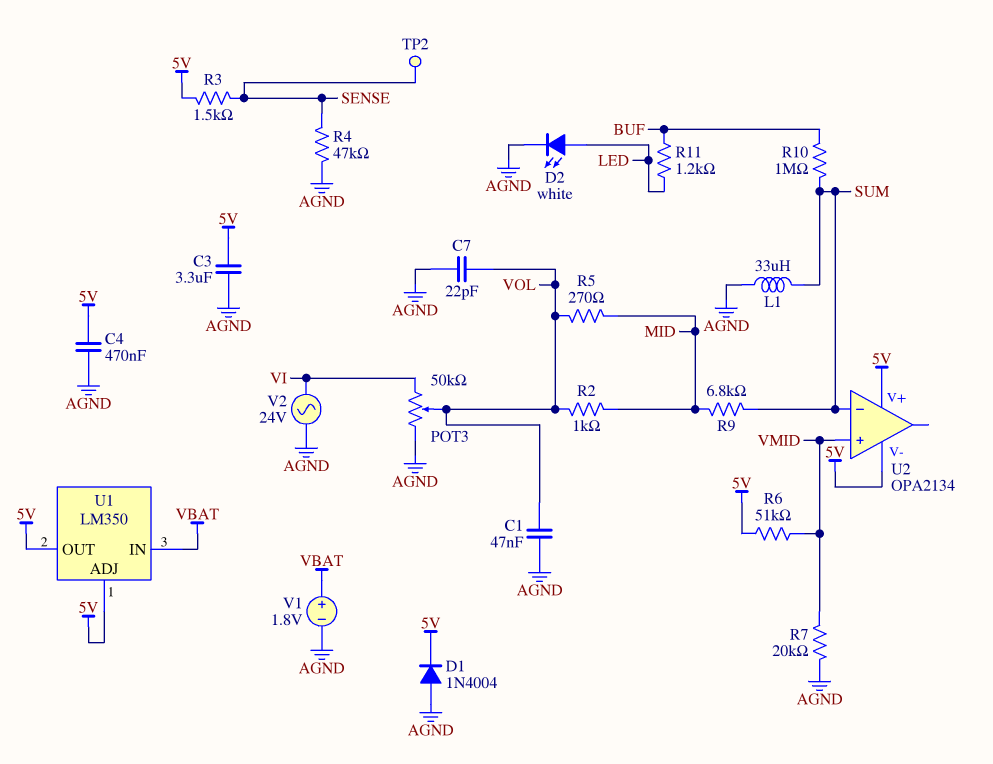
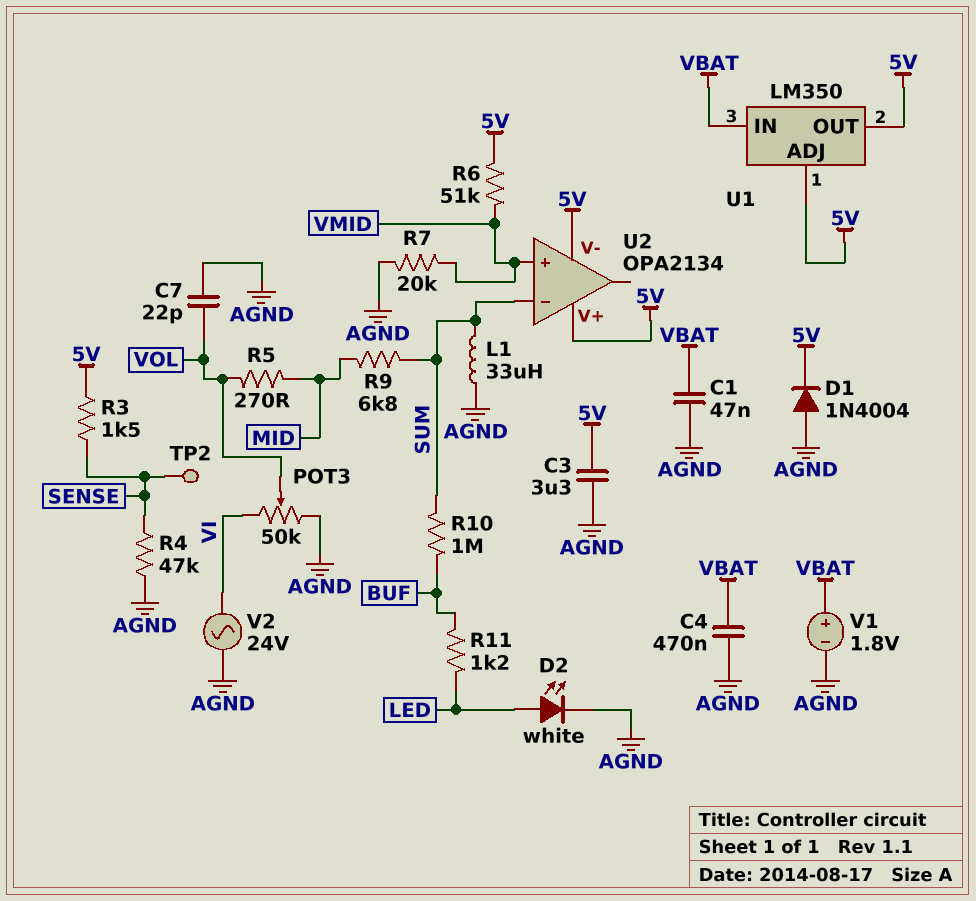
C1: 47nF (AGND, VOL) -> 47nF (AGND, VBAT)
C4: 470nF (5V, AGND) -> 470nF (AGND, VBAT)
R2: 1k (MID, VOL) -> none

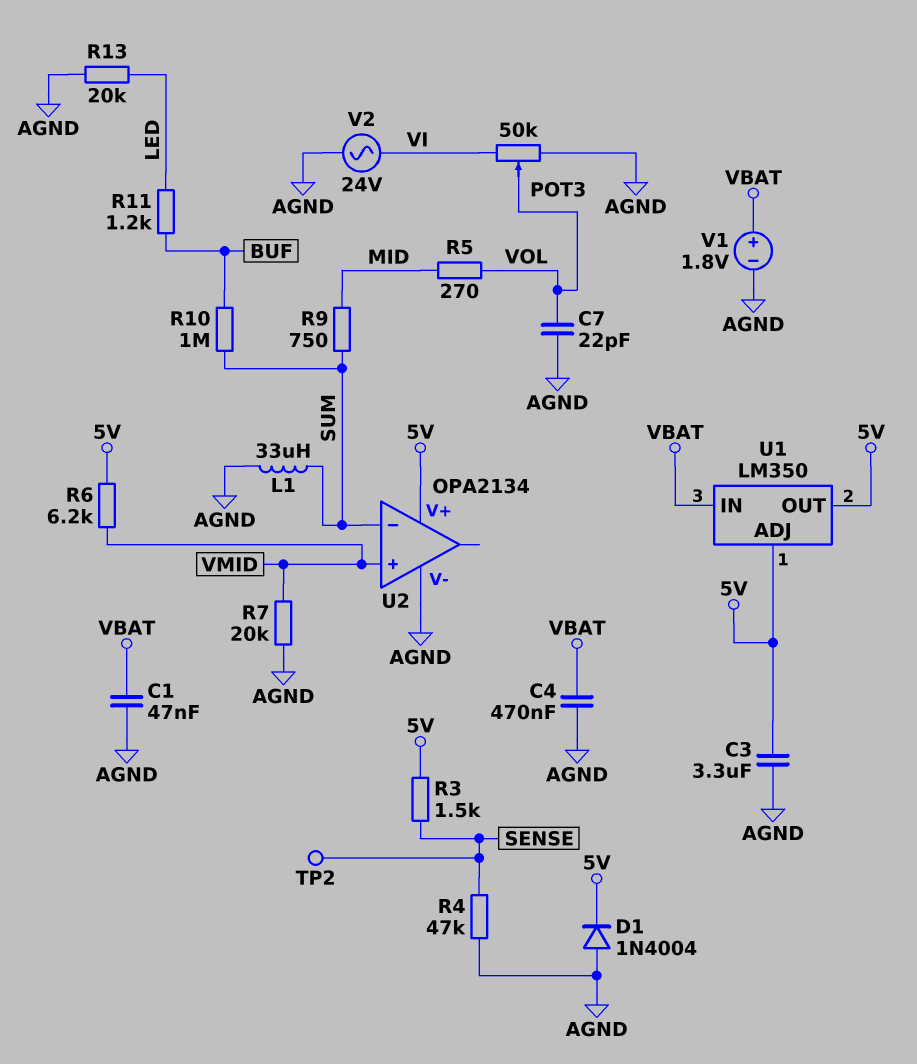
D2: LED white (A LED, K AGND) -> none
R6: 51k (5V, VMID) -> 6.2k (5V, VMID)
R9: 6.8k (MID, SUM) -> 750 (MID, SUM)
R13: none -> 20k (AGND, LED)
U2 pin V-: 5V -> AGND

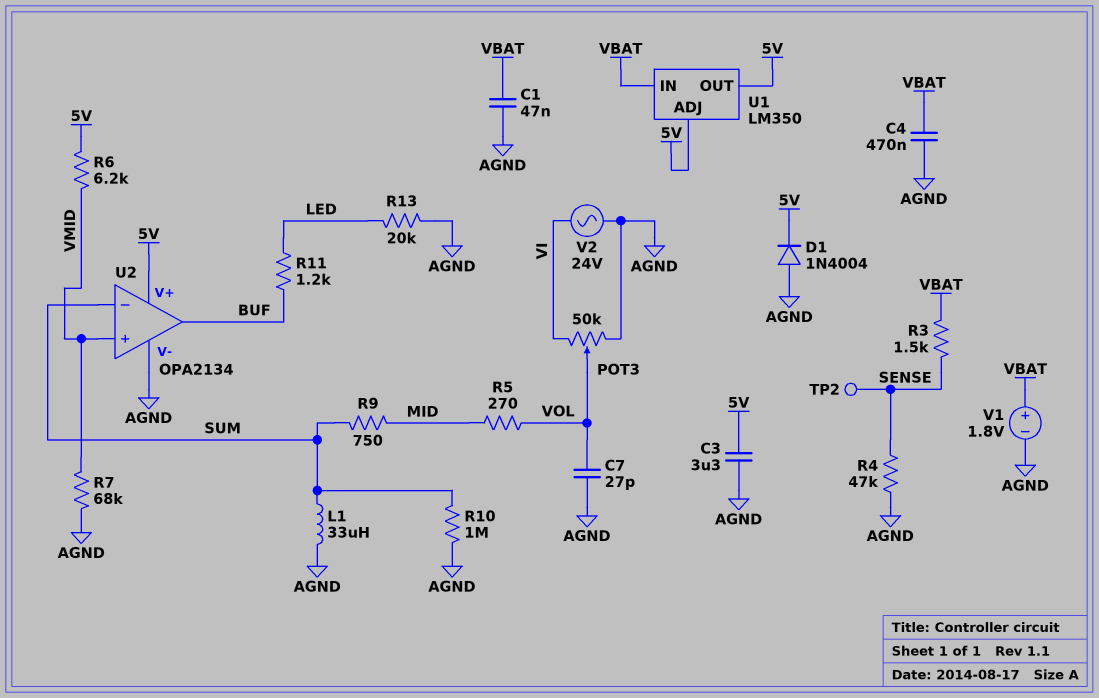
C7: 22pF (AGND, VOL) -> 27pF (AGND, VOL)
R3: 1.5k (5V, SENSE) -> 1.5k (SENSE, VBAT)
R7: 20k (AGND, VMID) -> 68k (AGND, VMID)
R10: 1M (BUF, SUM) -> 1M (AGND, SUM)
U2 pin out: none -> BUF

